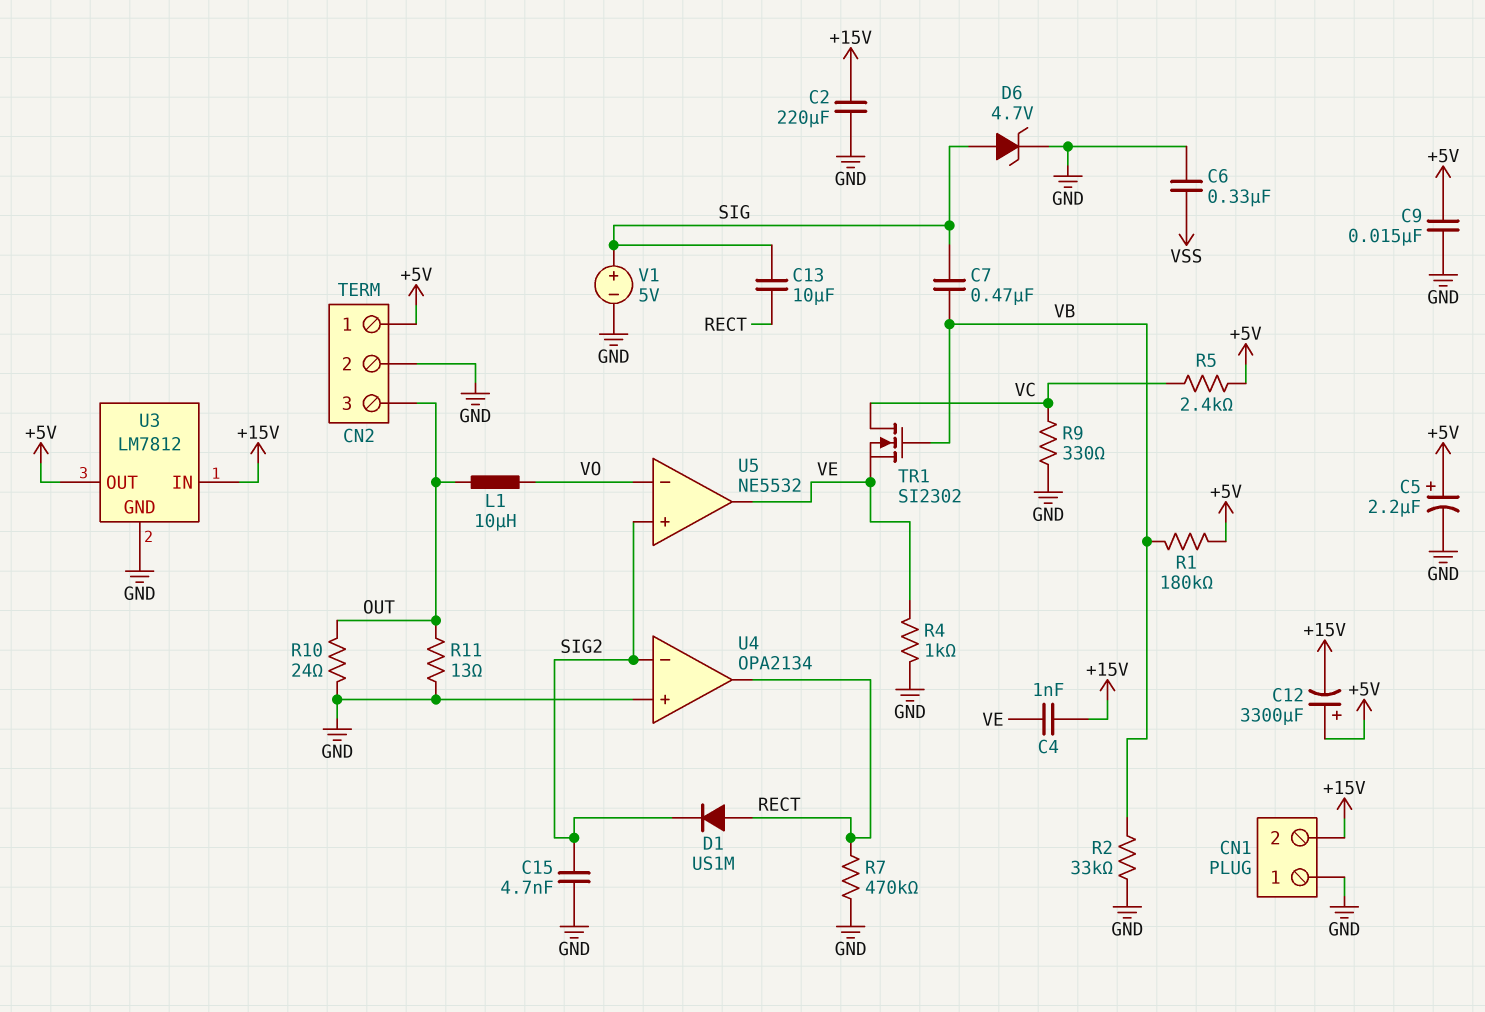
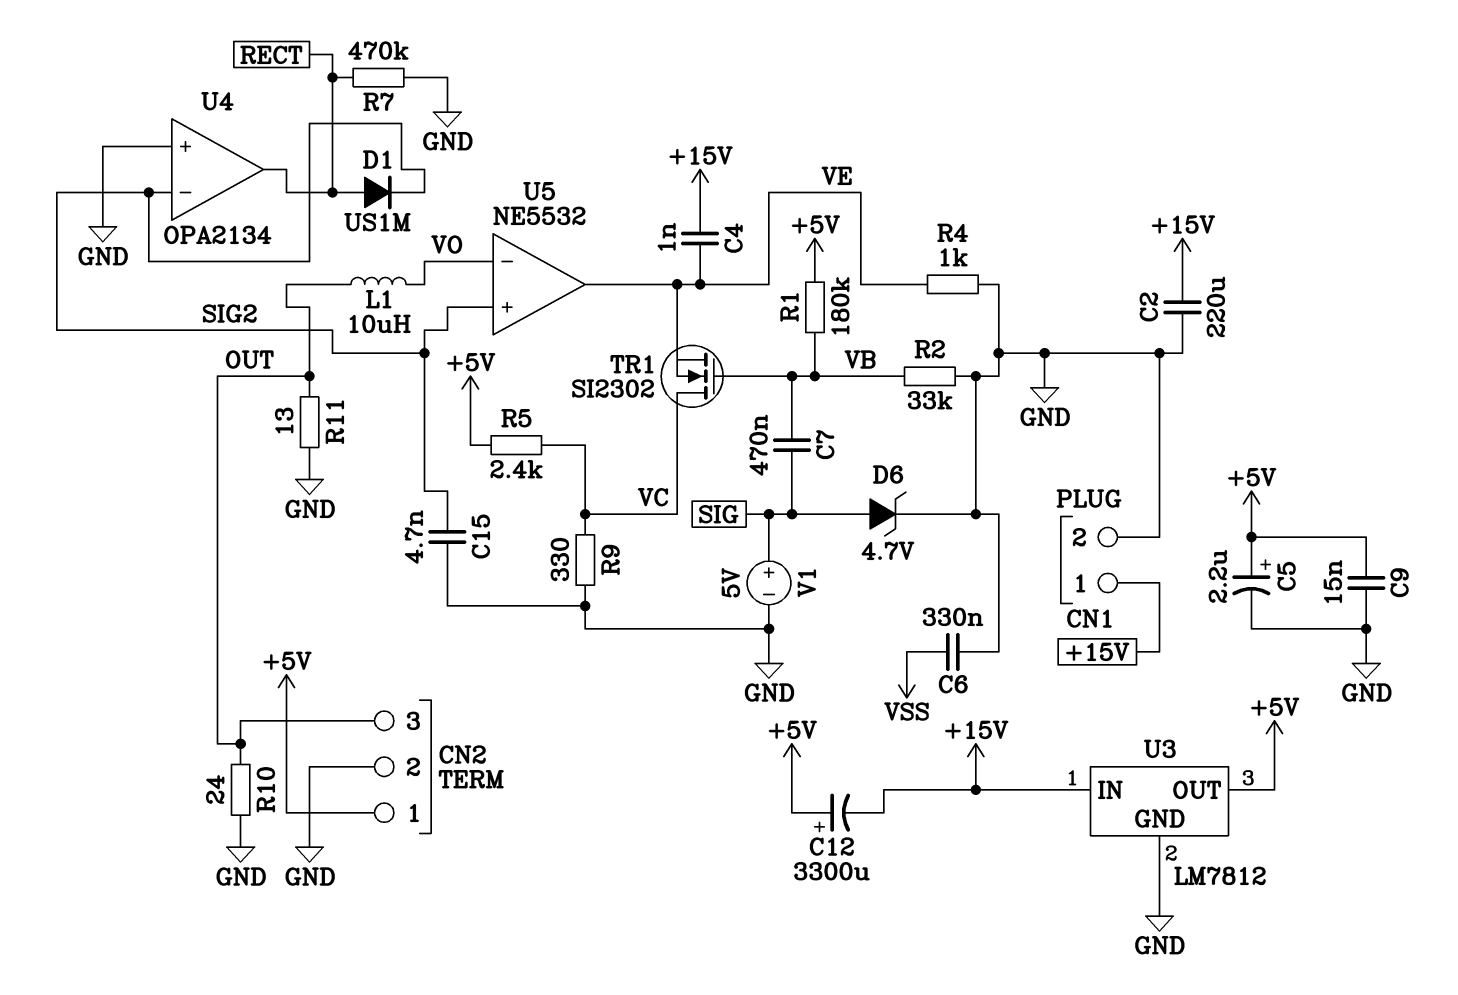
C13: 10uF (RECT, SIG) -> none
CN1 pin 1: GND -> +15V
CN1 pin 2: +15V -> GND

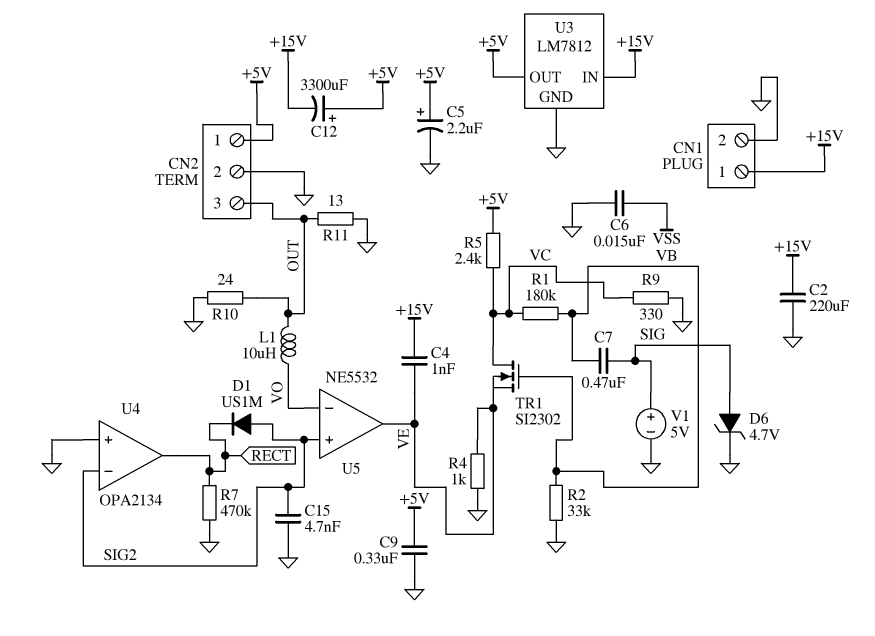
C6: 330nF (GND, VSS) -> 15nF (GND, VSS)
C9: 15nF (+5V, GND) -> 330nF (+5V, GND)
D1: diode US1M (A RECT, K SIG2) -> diode US1M (A SIG2, K RECT)
R1: 180k (+5V, VB) -> 180k (VB, VC)

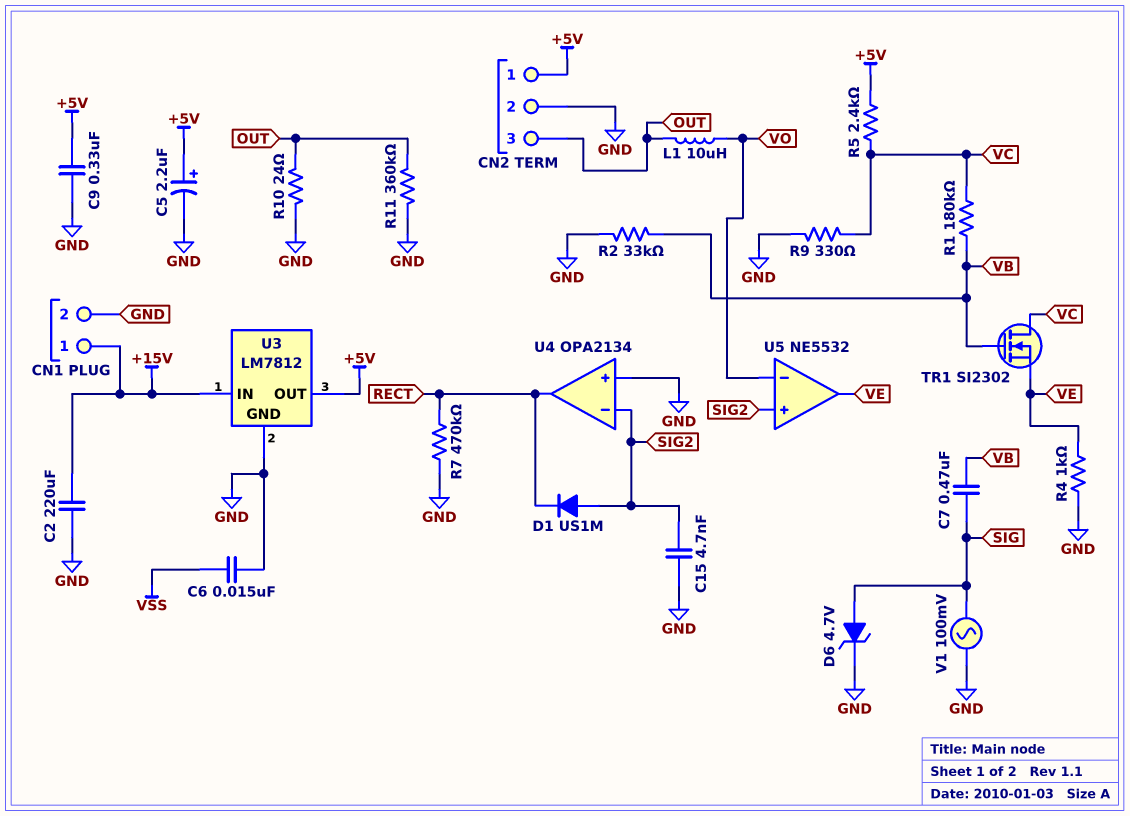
C4: 1nF (+15V, VE) -> none
C12: 3300uF (plus +5V, minus +15V) -> none
R11: 13 (GND, OUT) -> 360k (GND, OUT)
V1: 5V (plus SIG, minus GND) -> AC 100mV (GND, SIG)

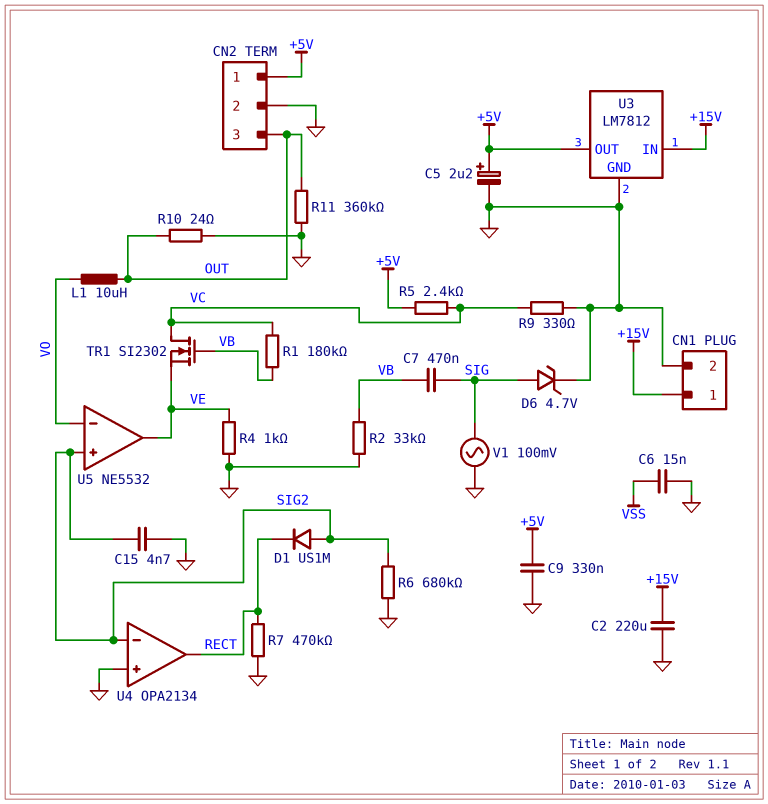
R6: none -> 680k (GND, SIG2)

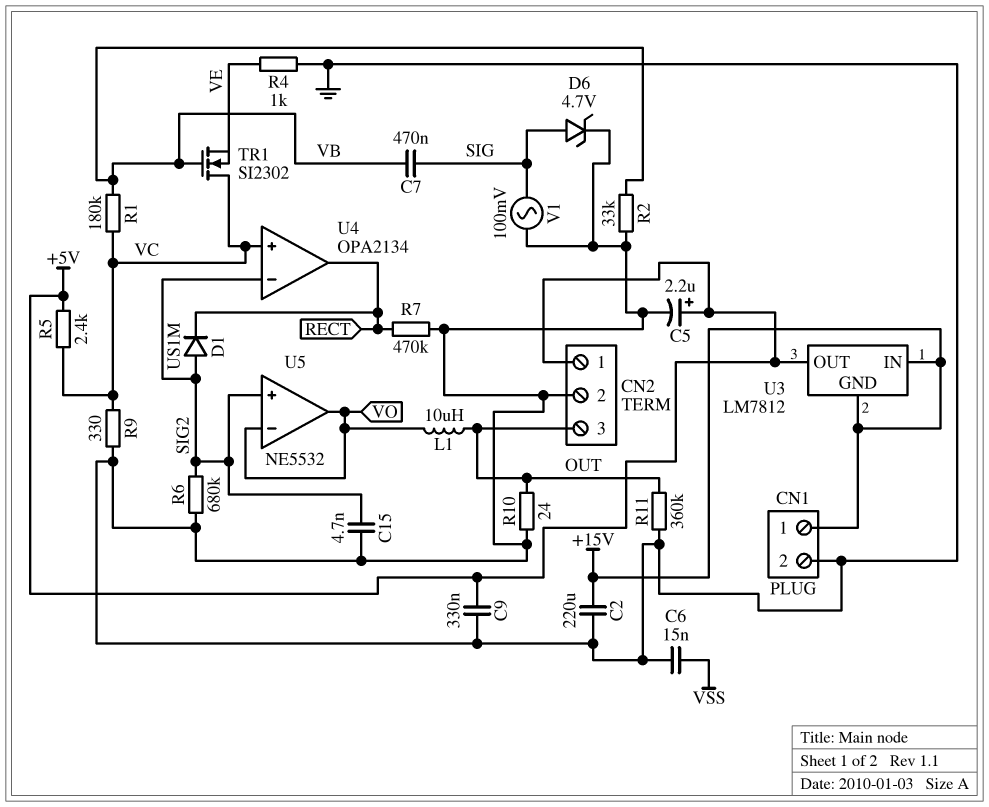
U3 pin GND: GND -> +15V
U4 pin in+: GND -> VC
U5 pin out: VE -> VO

